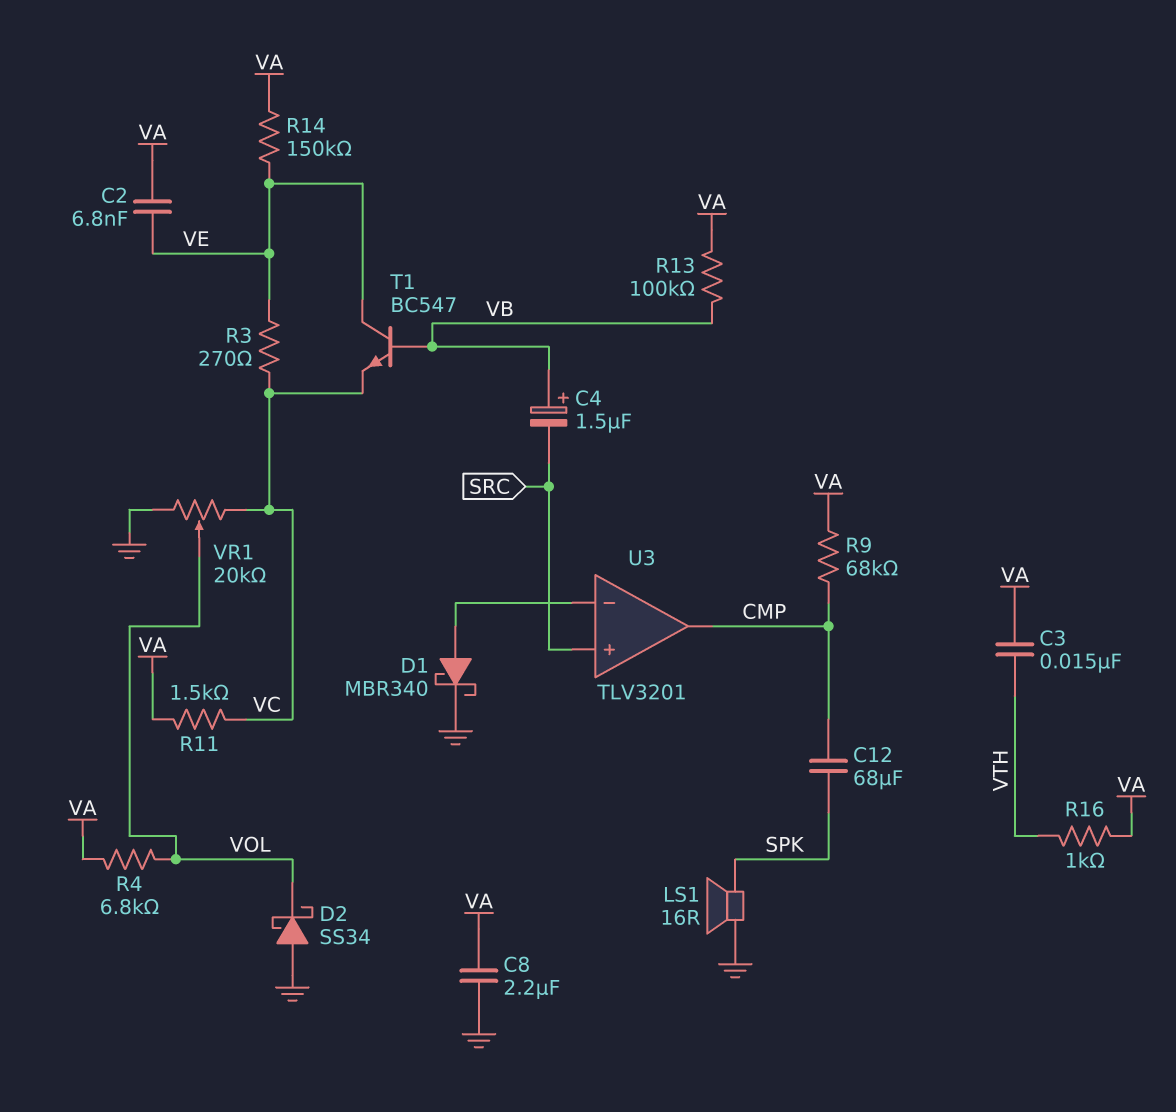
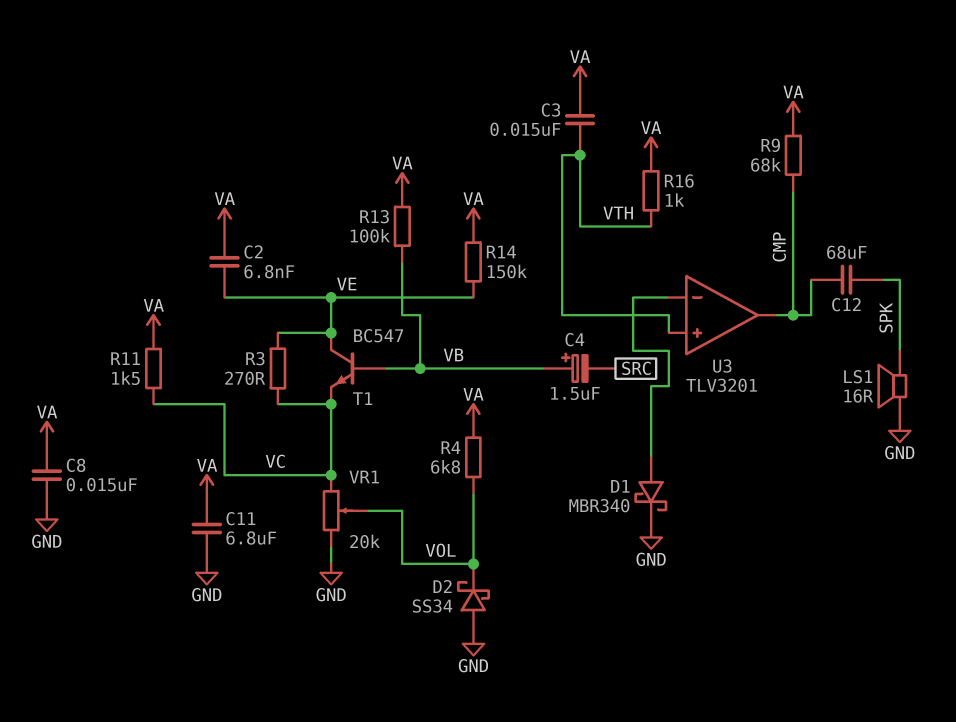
C8: 2.2uF (GND, VA) -> 15nF (GND, VA)
C11: none -> 6.8uF (GND, VA)
U3 pin in+: SRC -> VTH

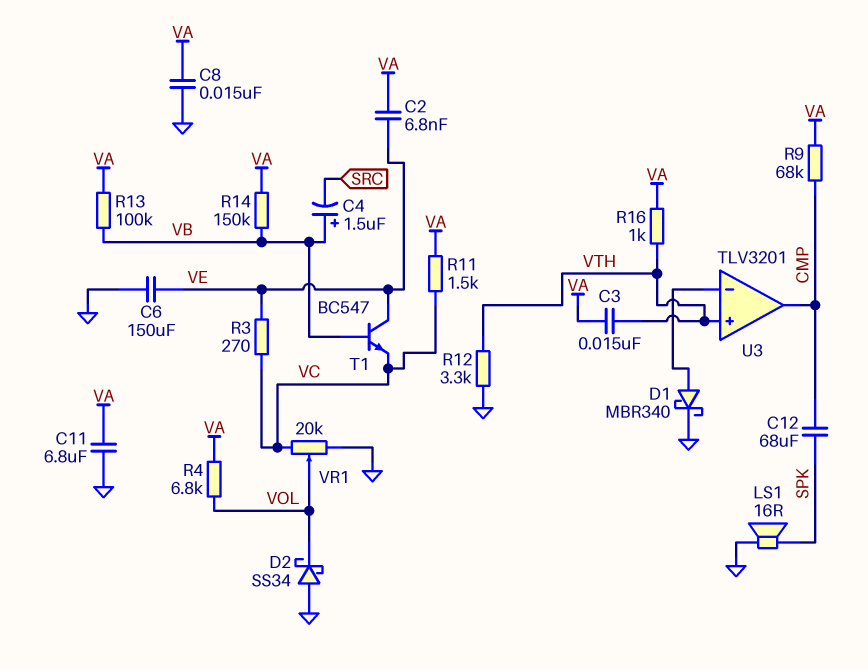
C6: none -> 150uF (GND, VE)
R12: none -> 3.3k (GND, VTH)
R14: 150k (VA, VE) -> 150k (VA, VB)

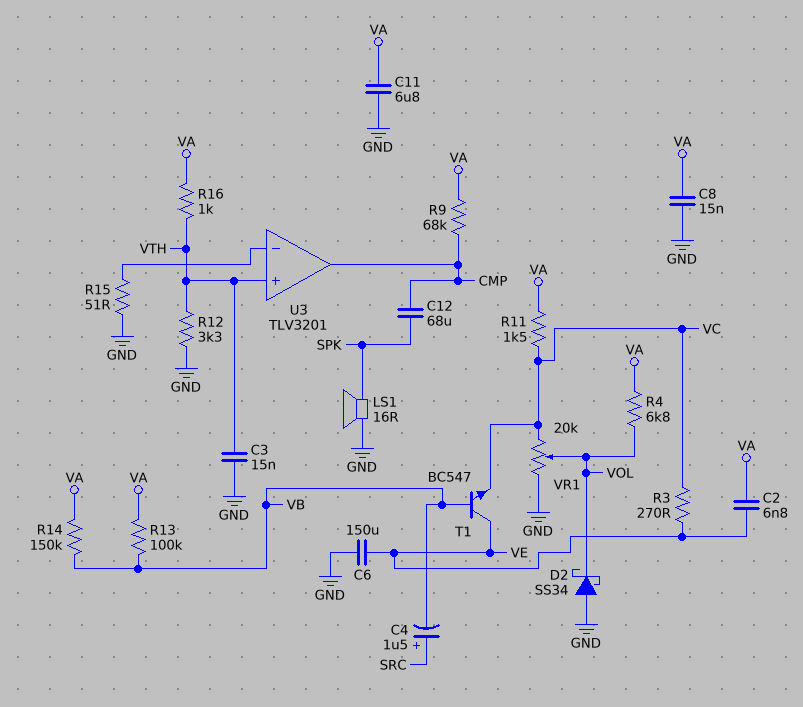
C3: 15nF (VA, VTH) -> 15nF (GND, VTH)
C4: 1.5uF (plus VB, minus SRC) -> 1.5uF (plus SRC, minus VB)
D1: schottky MBR340 (A U3/in-, K GND) -> none
R15: none -> 51 (GND, U3/in-)

